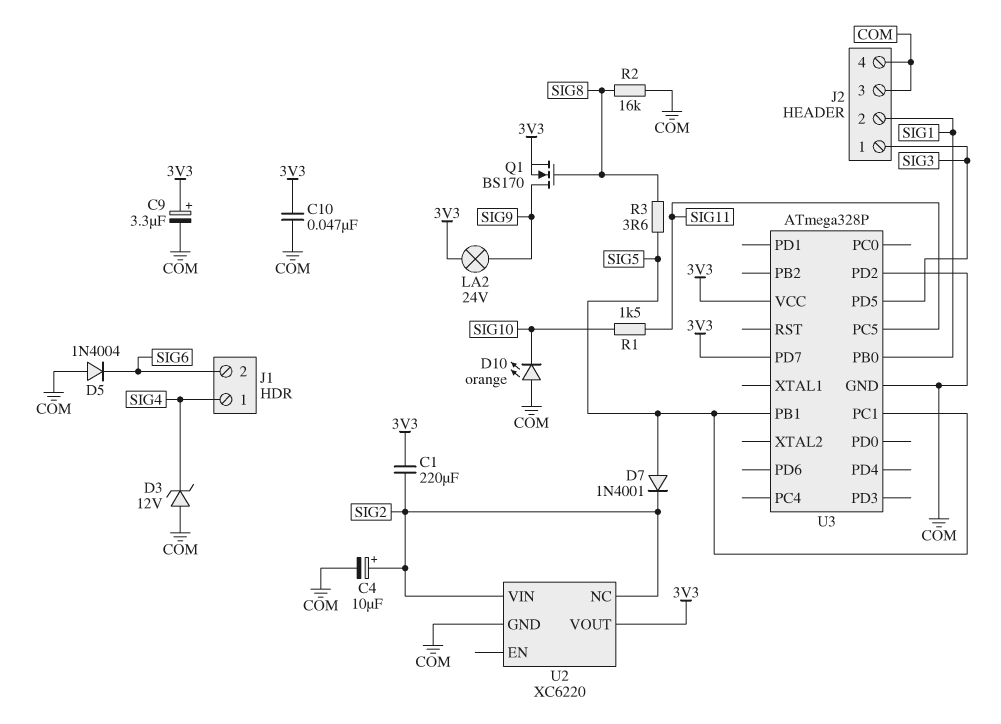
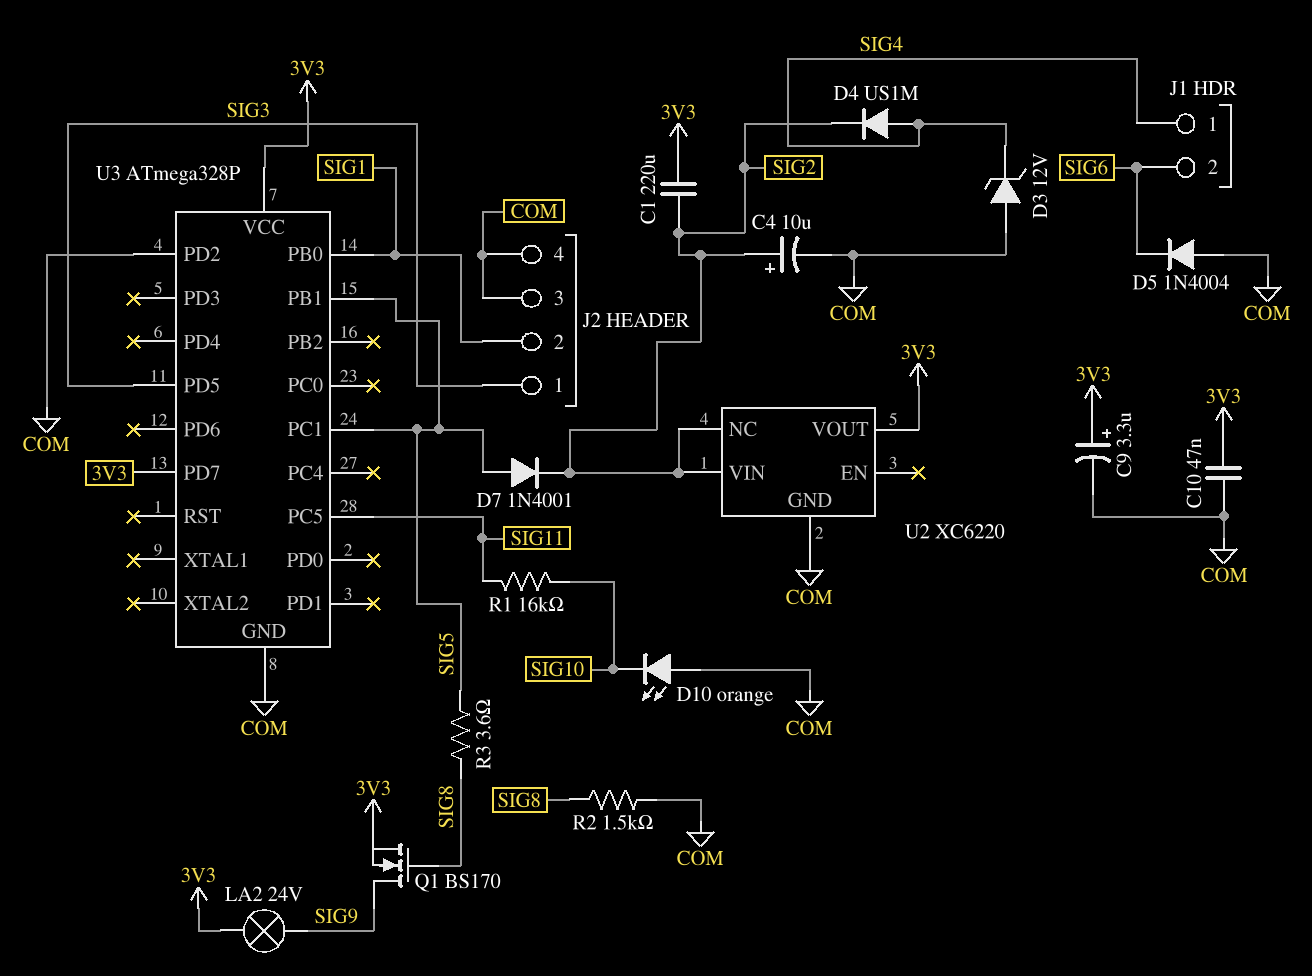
D4: none -> diode US1M (A SIG4, K SIG2)
R1: 1.5k (SIG10, SIG11) -> 16k (SIG10, SIG11)
R2: 16k (COM, SIG8) -> 1.5k (COM, SIG8)

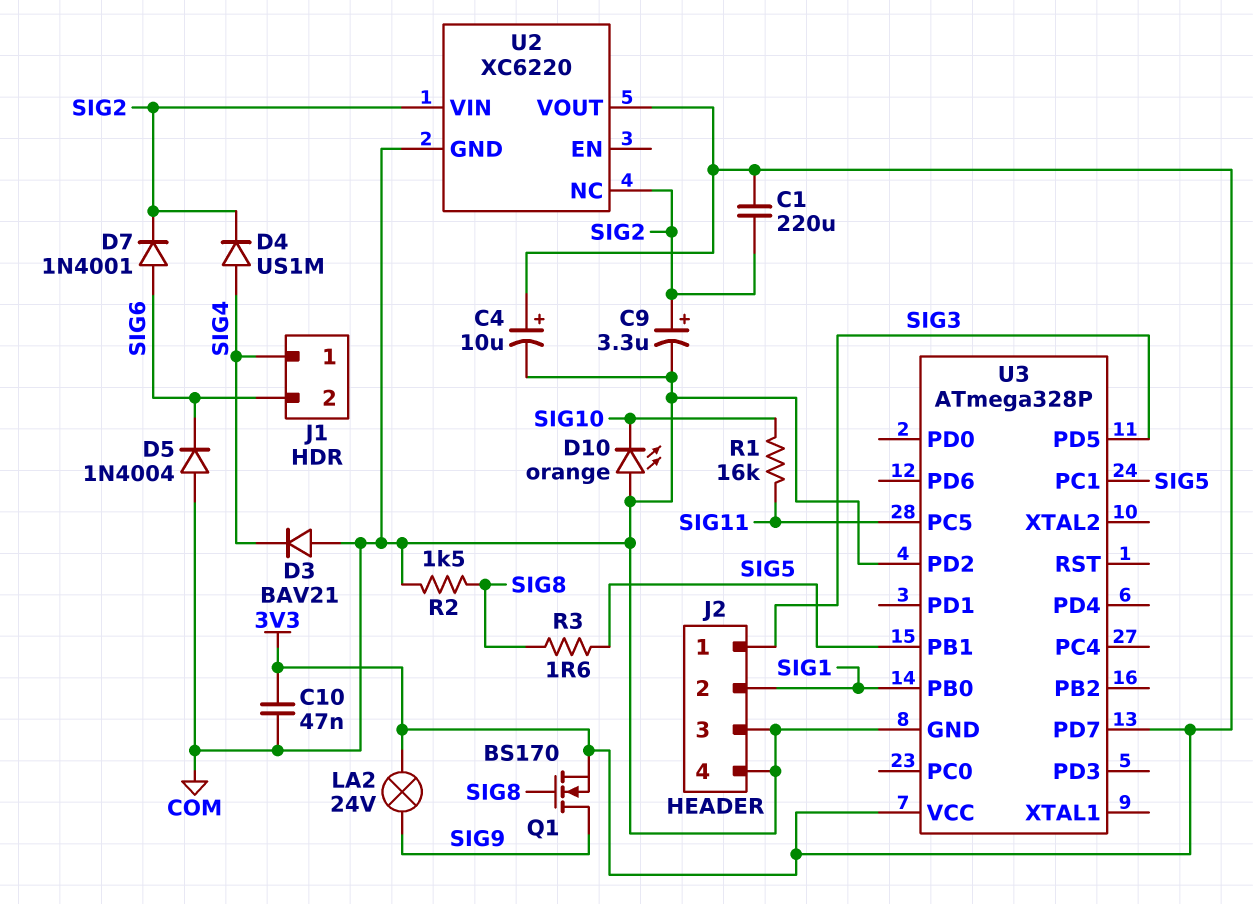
C4: 10uF (plus SIG2, minus COM) -> 10uF (plus 3V3, minus COM)
C9: 3.3uF (plus 3V3, minus COM) -> 3.3uF (plus SIG2, minus COM)
D3: zener 12V (A COM, K SIG4) -> diode BAV21 (A COM, K SIG4)
D7: diode 1N4001 (A SIG5, K SIG2) -> diode 1N4001 (A SIG6, K SIG2)
R3: 3.6 (SIG5, SIG8) -> 1.6 (SIG5, SIG8)

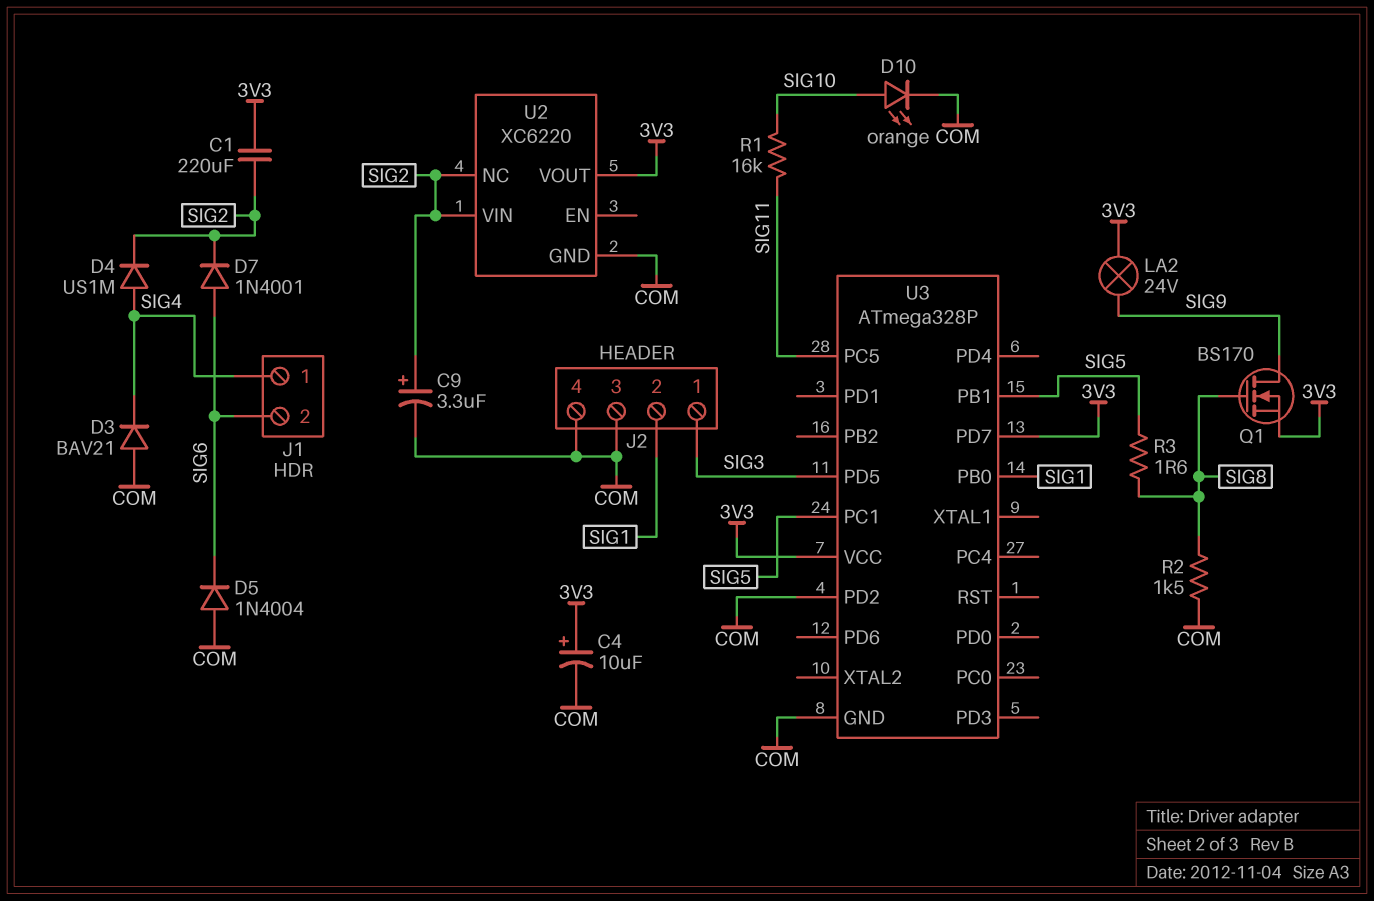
C10: 47nF (3V3, COM) -> none
D10: LED orange (A COM, K SIG10) -> LED orange (A SIG10, K COM)

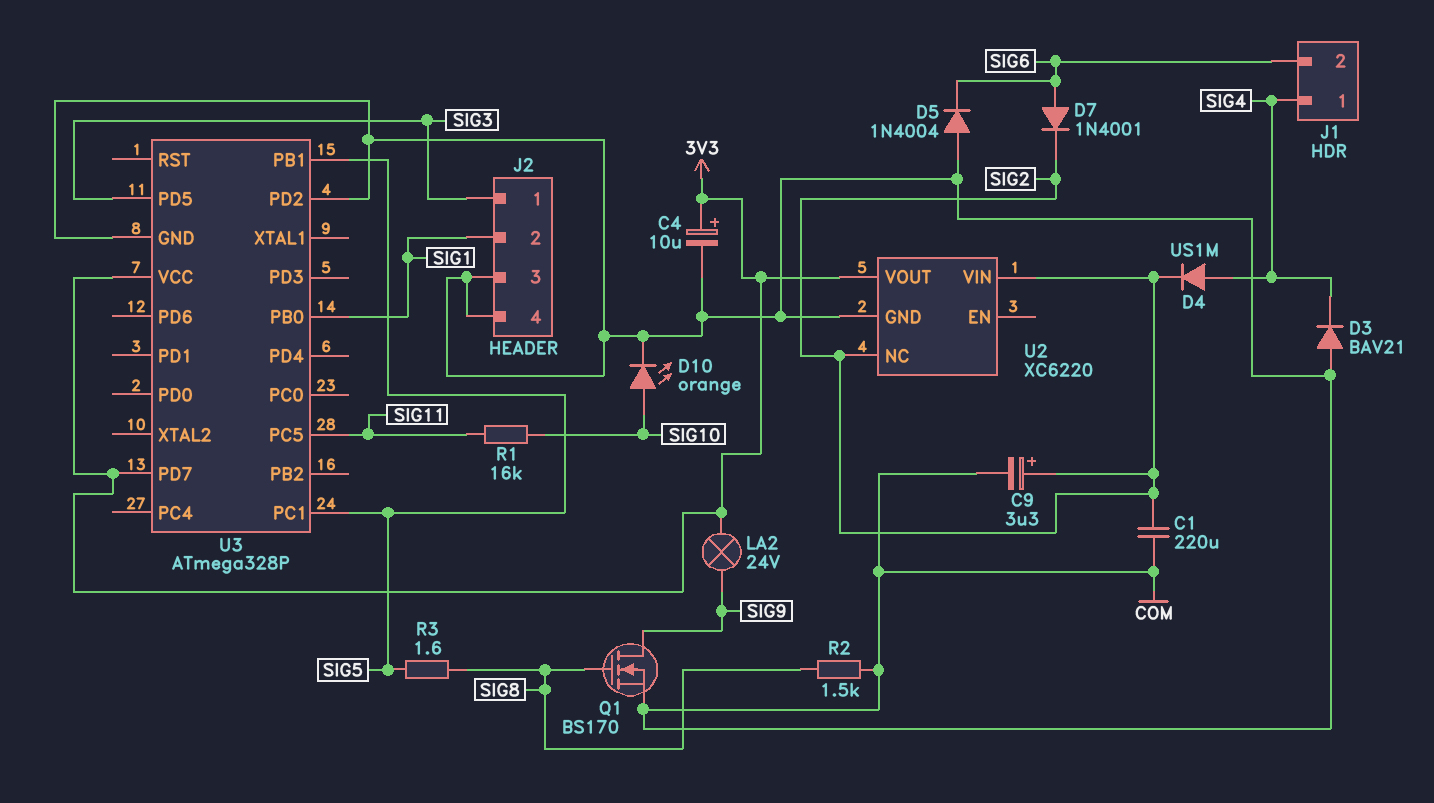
C1: 220uF (3V3, SIG2) -> 220uF (COM, SIG2)
Q1: NMOS BS170 (G SIG8, D SIG9, S 3V3) -> NMOS BS170 (G SIG8, D SIG9, S COM)

